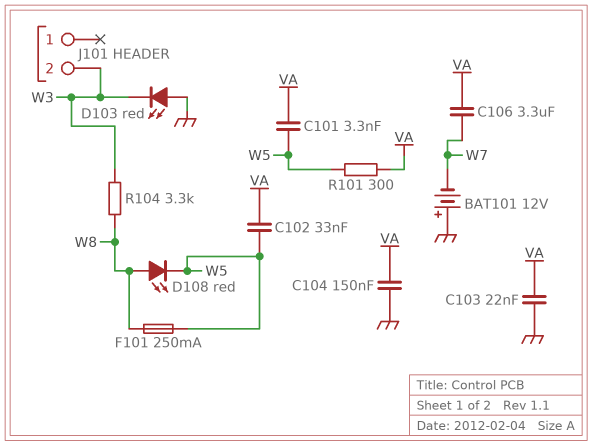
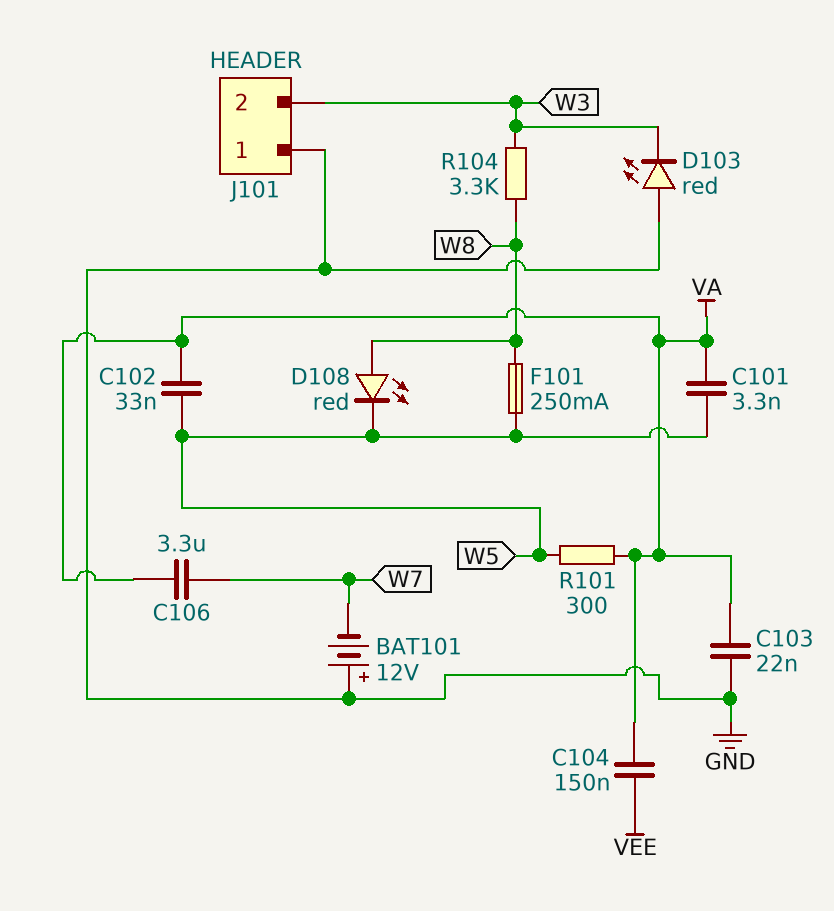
C104: 150nF (GND, VA) -> 150nF (VA, VEE)
J101 pin 1: none -> GND

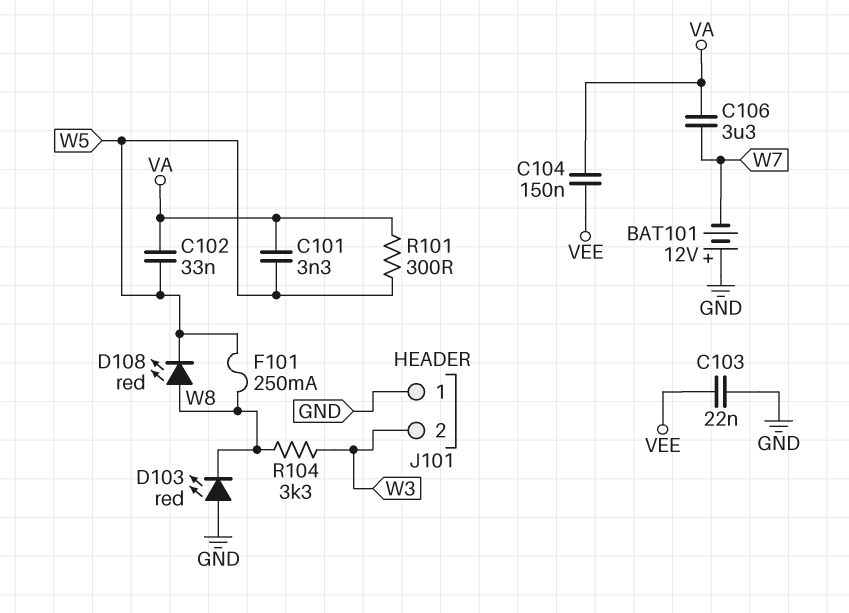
C103: 22nF (GND, VA) -> 22nF (GND, VEE)
D103: LED red (A GND, K W3) -> LED red (A GND, K W8)

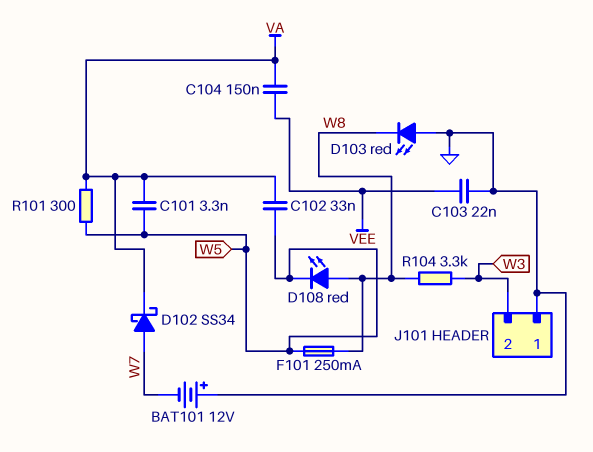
C106: 3.3uF (VA, W7) -> none
D102: none -> schottky SS34 (A W7, K VA)

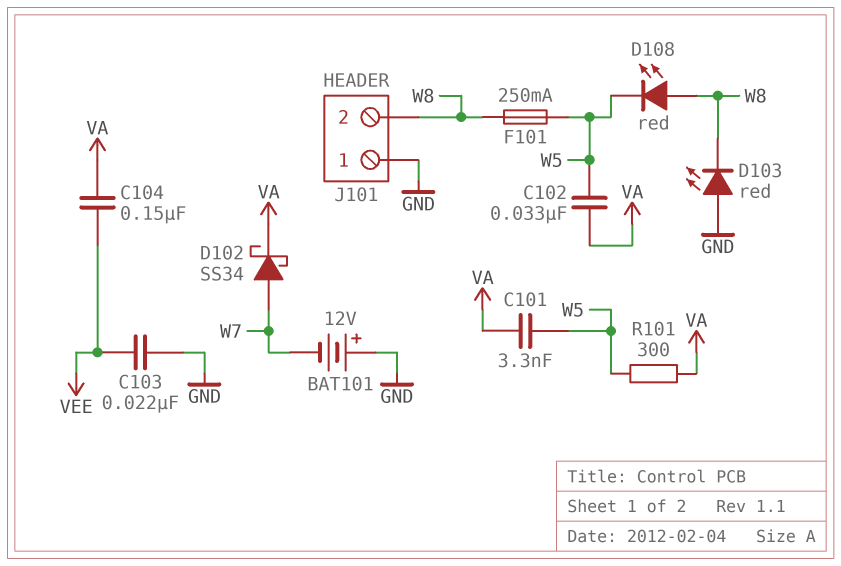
J101 pin 2: W3 -> W8
R104: 3.3k (W3, W8) -> none

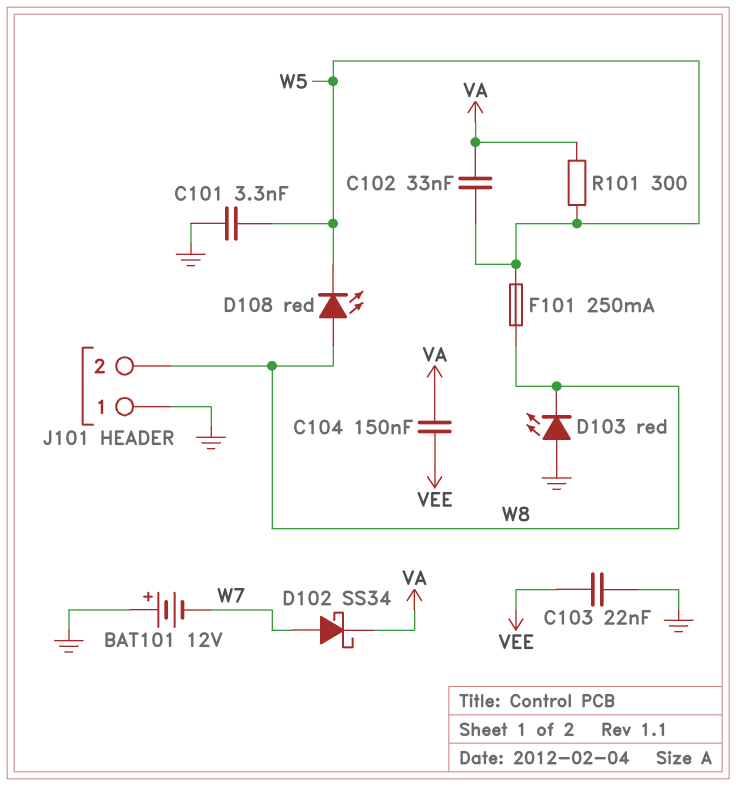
C101: 3.3nF (VA, W5) -> 3.3nF (GND, W5)

